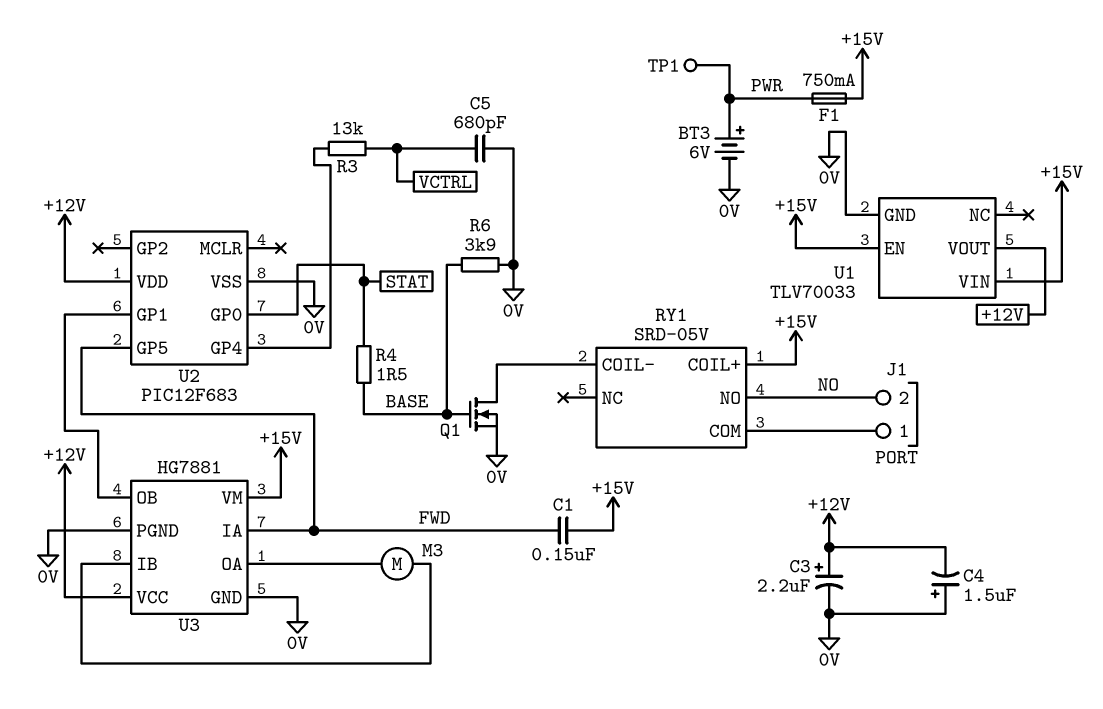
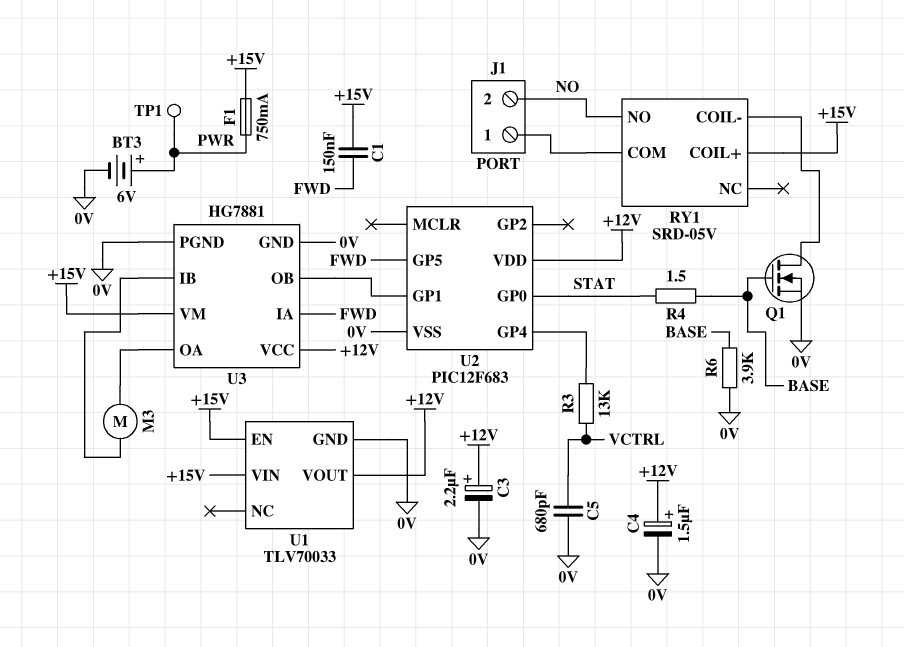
C4: 1.5uF (plus 0V, minus +12V) -> 1.5uF (plus +12V, minus 0V)

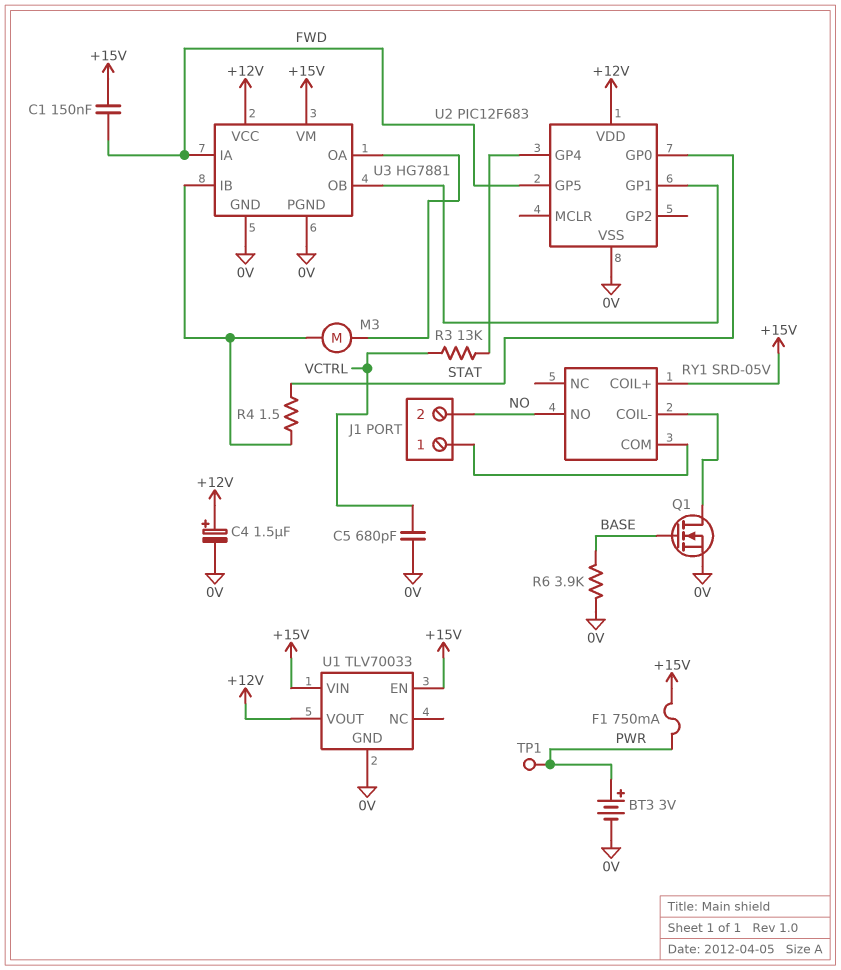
BT3: 6V (plus PWR, minus 0V) -> 3V (plus PWR, minus 0V)
C3: 2.2uF (plus +12V, minus 0V) -> none
R4: 1.5 (BASE, STAT) -> 1.5 (STAT, U3/IB)

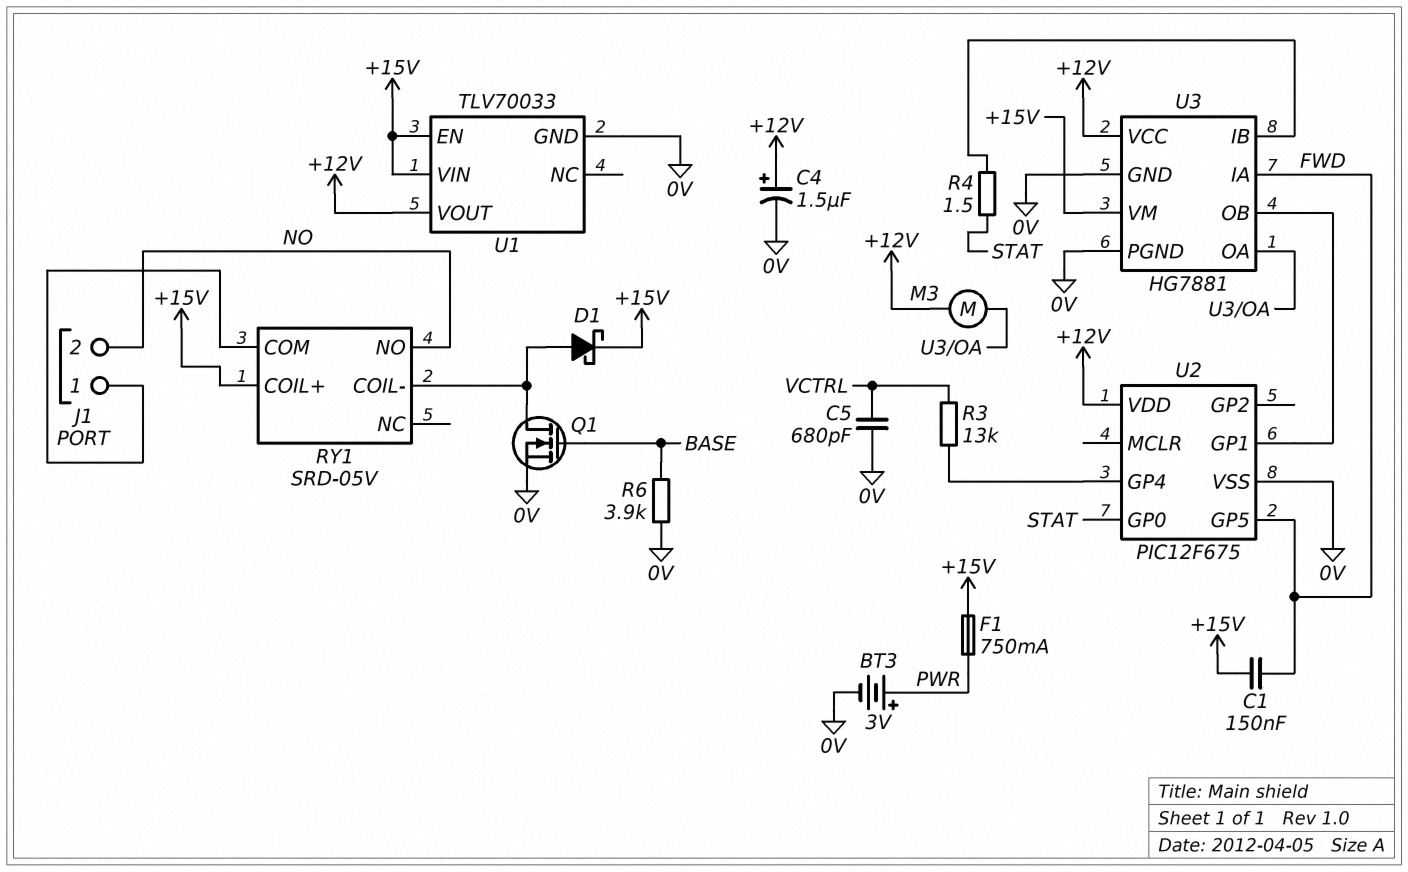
D1: none -> schottky (A RY1/COIL-, K +15V)
M3: motor (U3/IB, U3/OA) -> motor (+12V, U3/OA)
TP1: test point (PWR) -> none
U2: PIC12F683 -> PIC12F675

